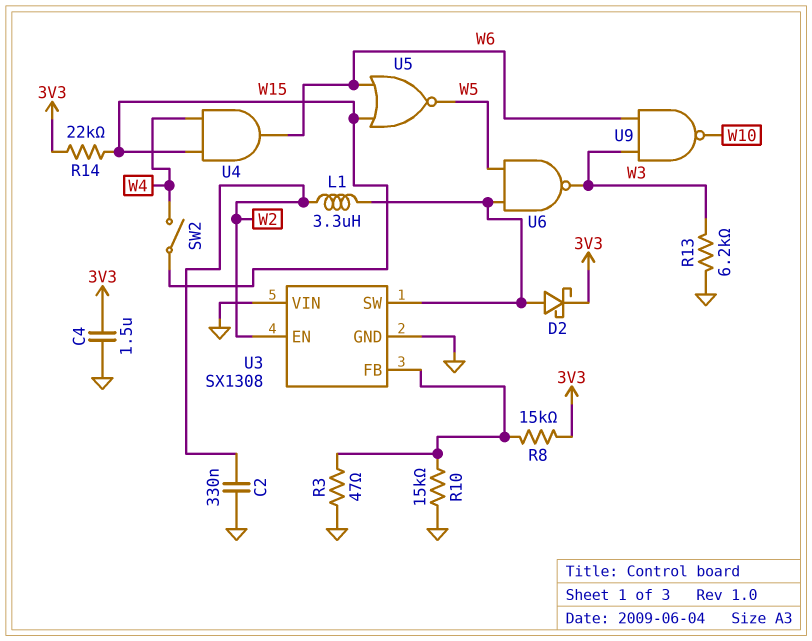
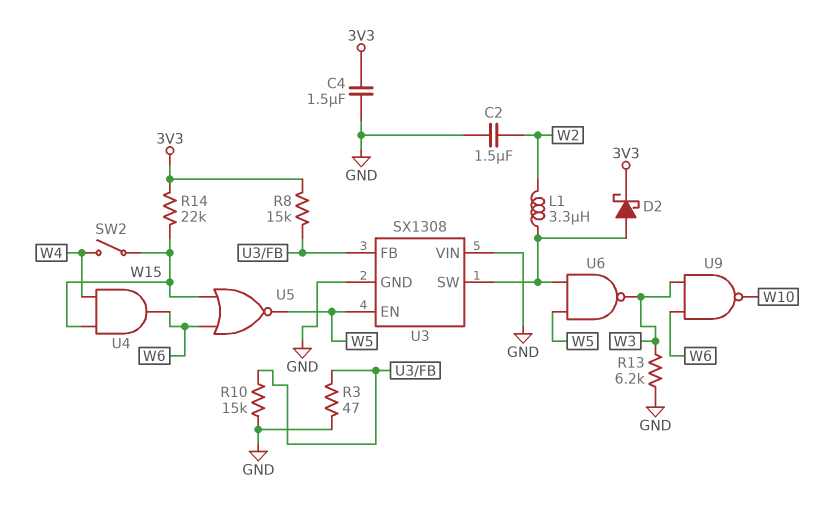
C2: 330nF (GND, W2) -> 1.5uF (GND, W2)
U3 pin EN: W2 -> W5

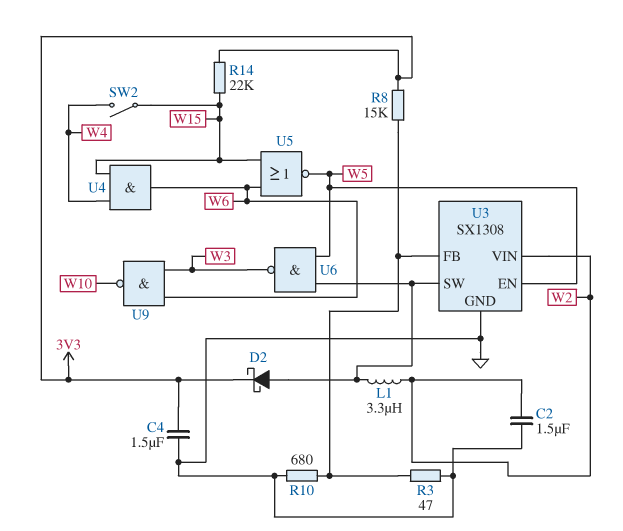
R10: 15k (GND, U3/FB) -> 680 (GND, U3/FB)
R13: 6.2k (GND, W3) -> none
U3 pin VIN: GND -> W2

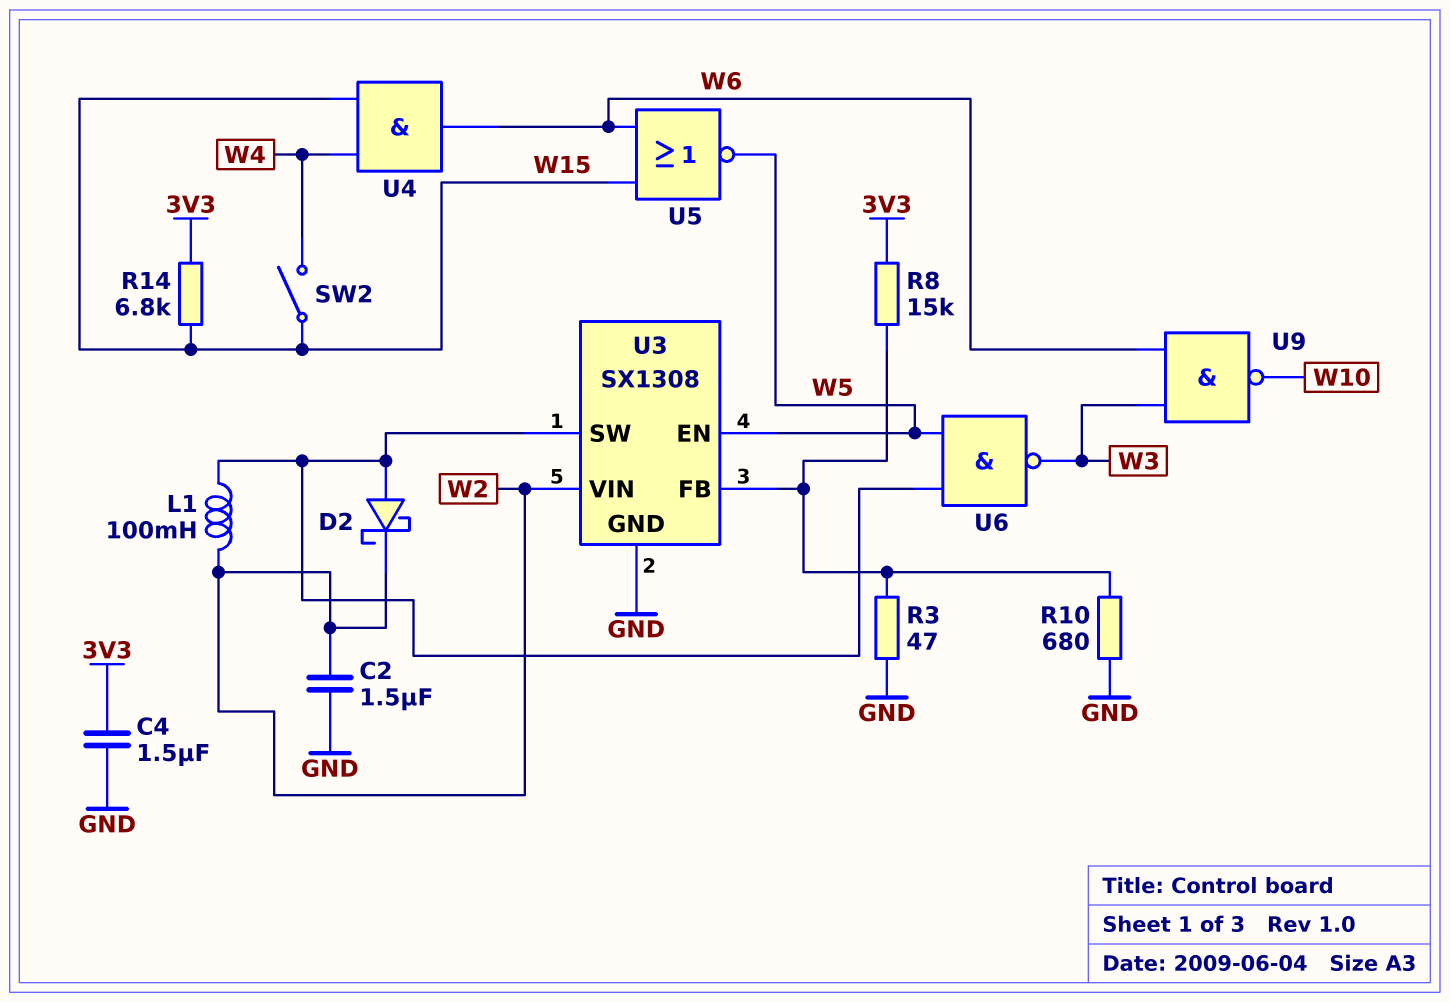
D2: schottky (A U3/SW, K 3V3) -> schottky (A U3/SW, K W2)
L1: 3.3uH (U3/SW, W2) -> 100mH (U3/SW, W2)
R14: 22k (3V3, W15) -> 6.8k (3V3, W15)

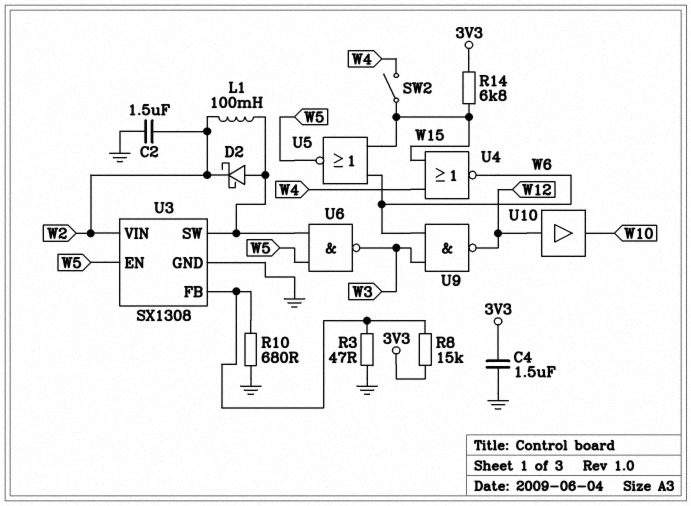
U4: AND (in W4, in W15, out W6) -> NOR (in W4, in W15, out W6)
U9: NAND (in W3, in W6, out W10) -> NAND (in W3, in W6, out W12)
U10: none -> buffer (in W12, out W10)

